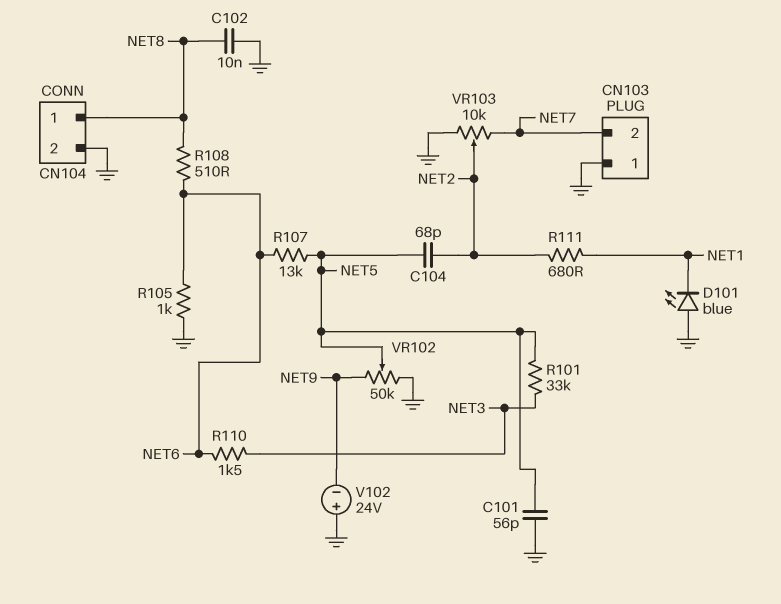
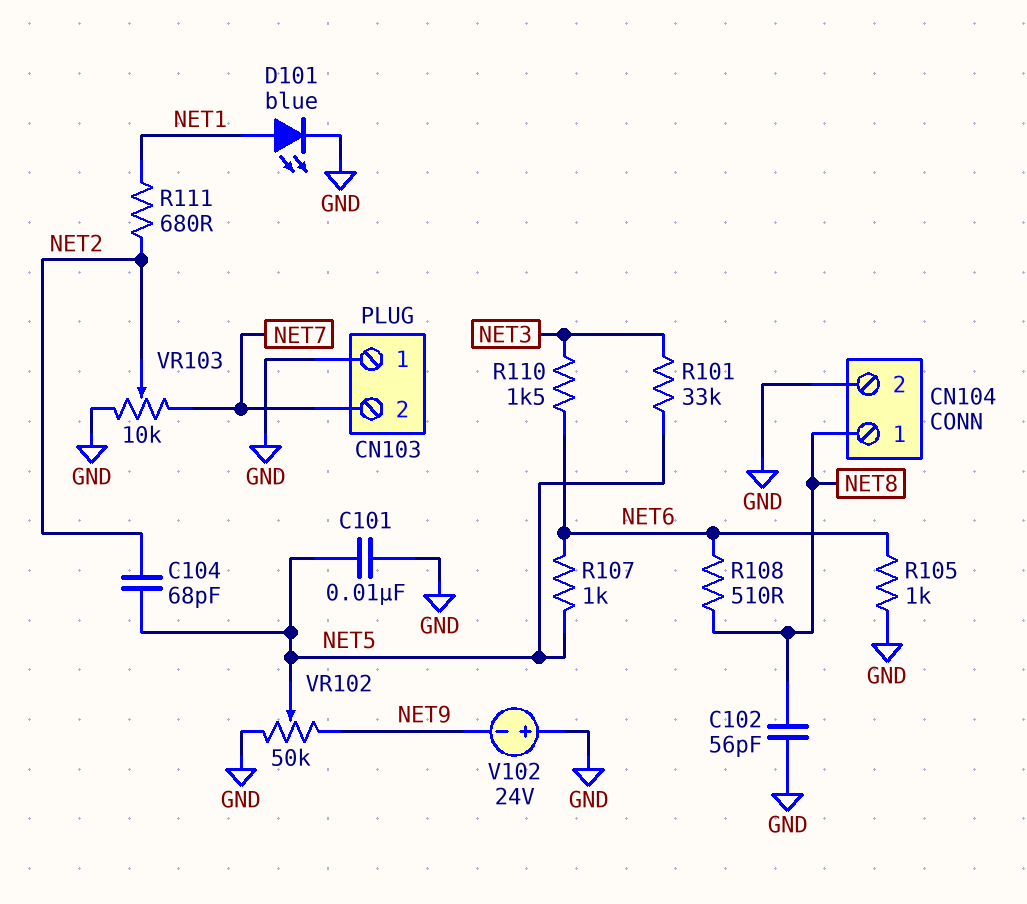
C101: 56pF (GND, NET5) -> 10nF (GND, NET5)
C102: 10nF (GND, NET8) -> 56pF (GND, NET8)
D101: LED blue (A GND, K NET1) -> LED blue (A NET1, K GND)
R107: 13k (NET5, NET6) -> 1k (NET5, NET6)

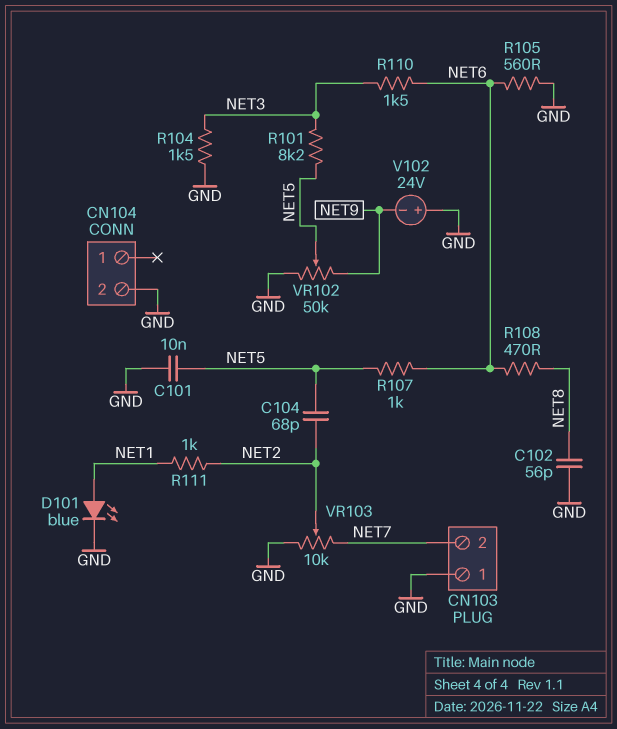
CN104 pin 1: NET8 -> none
R101: 33k (NET3, NET5) -> 8.2k (NET3, NET5)
R104: none -> 1.5k (GND, NET3)
R105: 1k (GND, NET6) -> 560 (GND, NET6)
R108: 510 (NET6, NET8) -> 470 (NET6, NET8)
R111: 680 (NET1, NET2) -> 1k (NET1, NET2)

